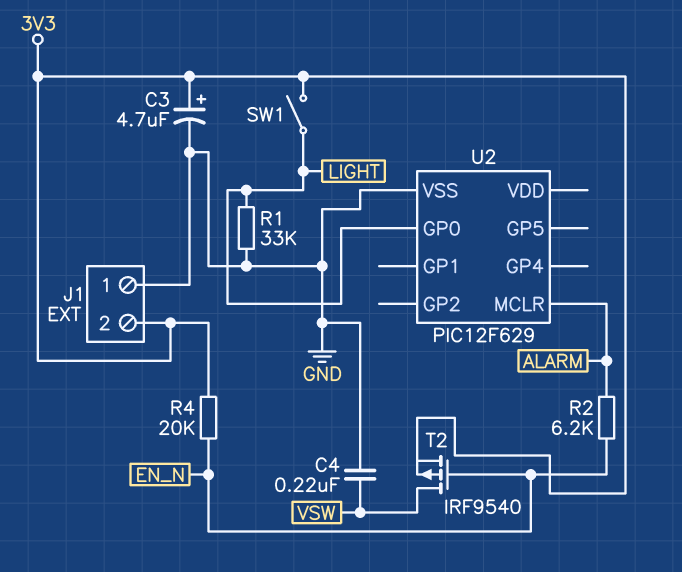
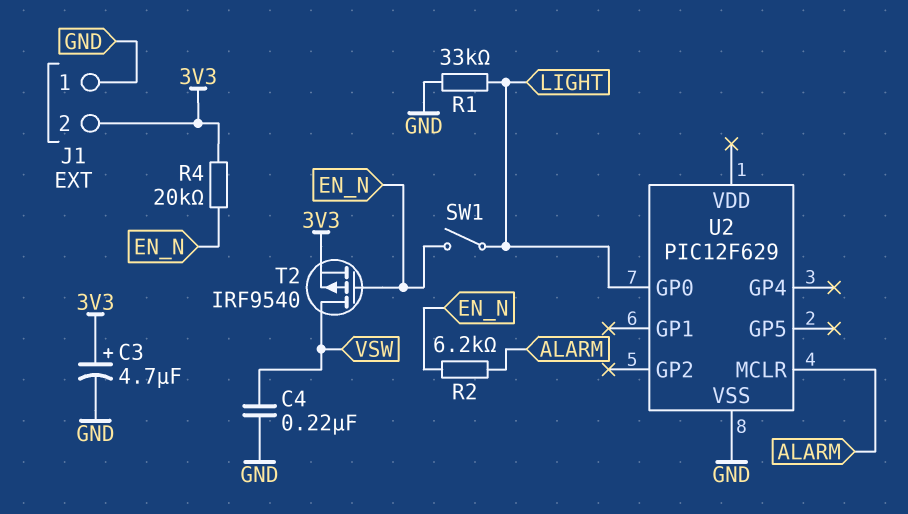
SW1: switch (3V3, LIGHT) -> switch (EN_N, LIGHT)

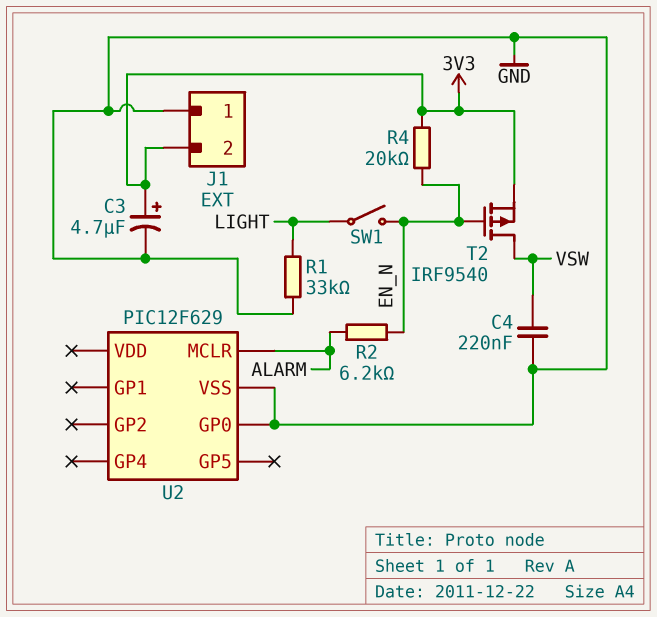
U2 pin GP0: LIGHT -> GND

